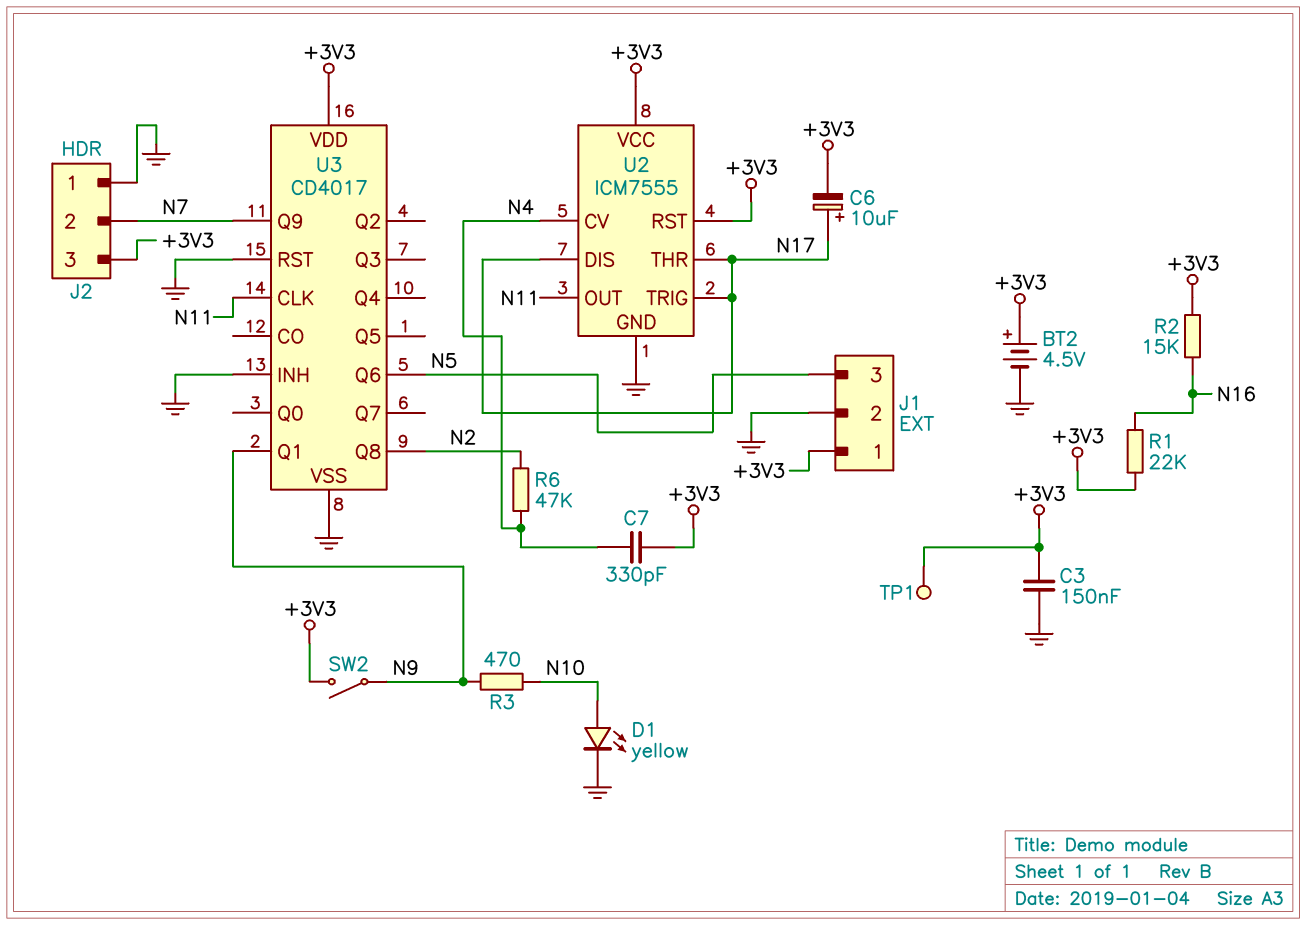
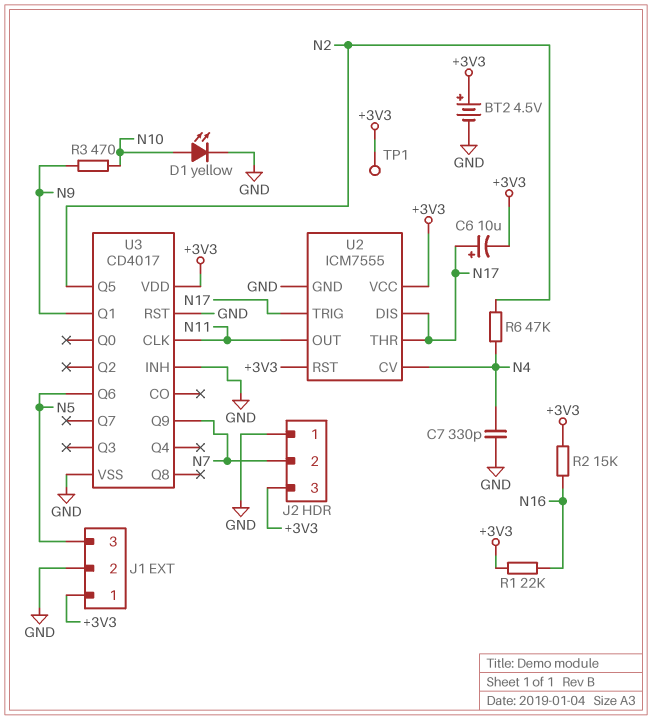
C3: 150nF (+3V3, GND) -> none
C7: 330pF (+3V3, N4) -> 330pF (GND, N4)
SW2: switch (+3V3, N9) -> none
U3 pin Q5: none -> N2
U3 pin Q8: N2 -> none

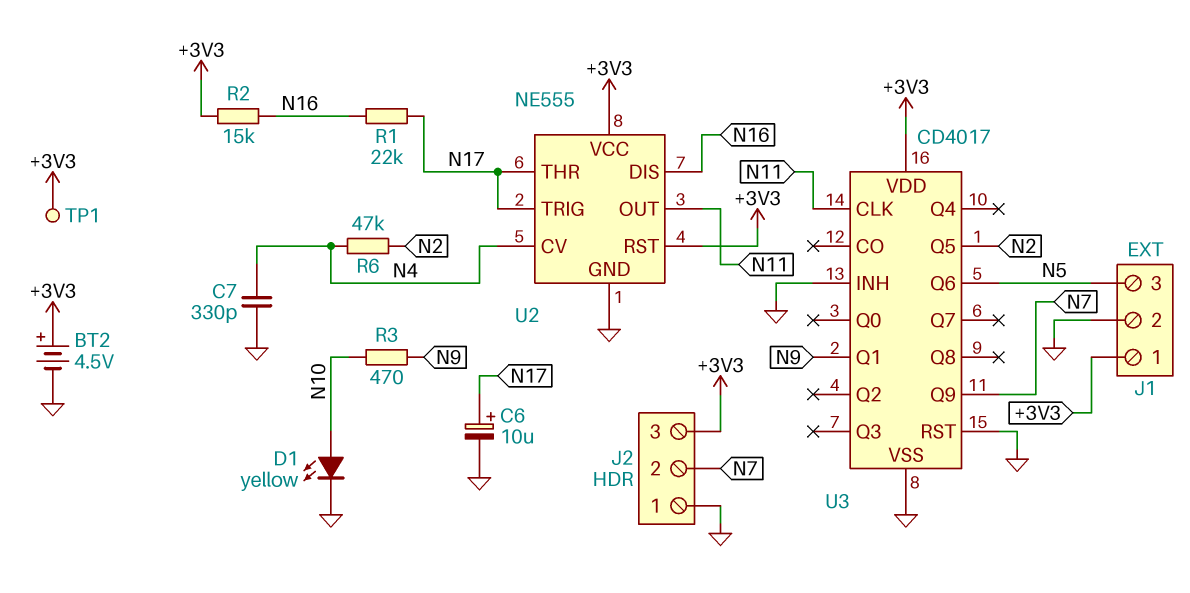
C6: 10uF (plus N17, minus +3V3) -> 10uF (plus N17, minus GND)
R1: 22k (+3V3, N16) -> 22k (N16, N17)
U2: ICM7555 -> NE555
U2 pin DIS: N17 -> N16

